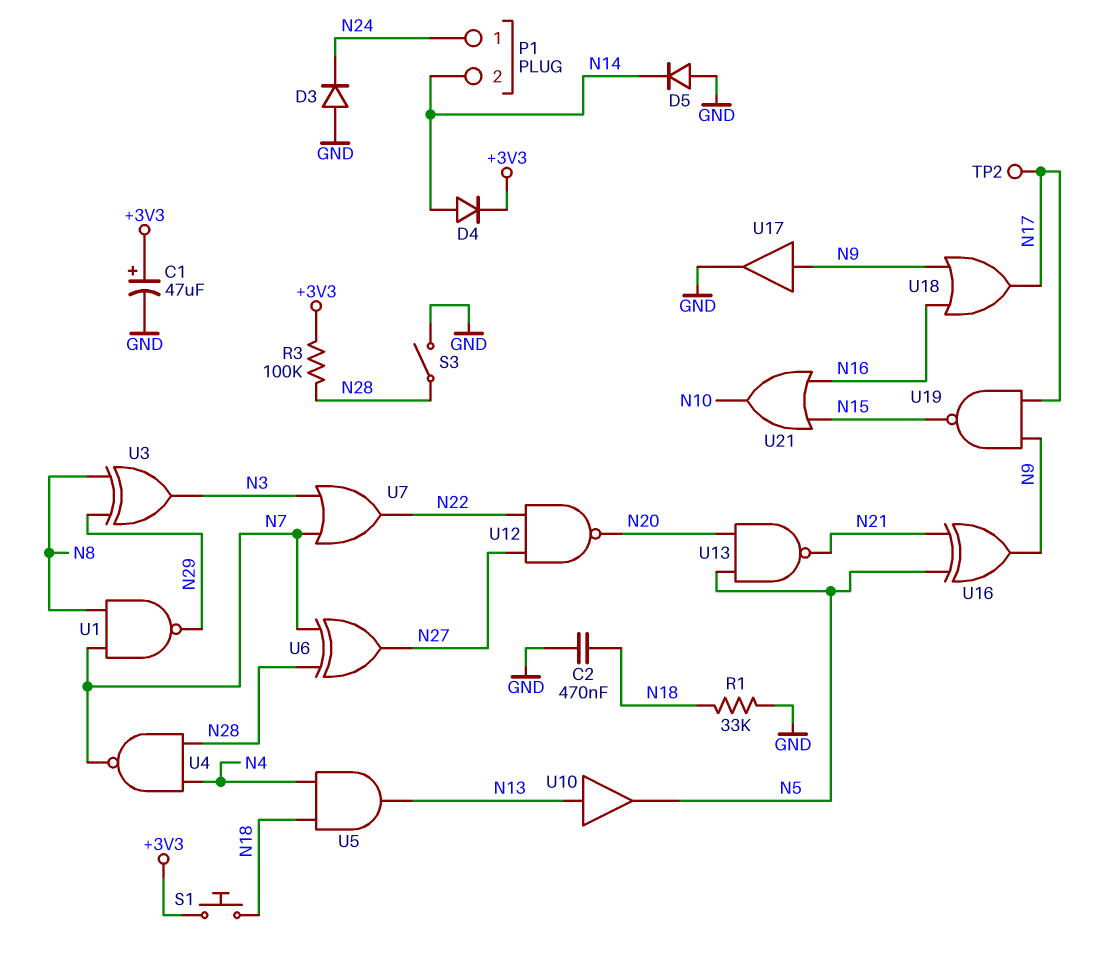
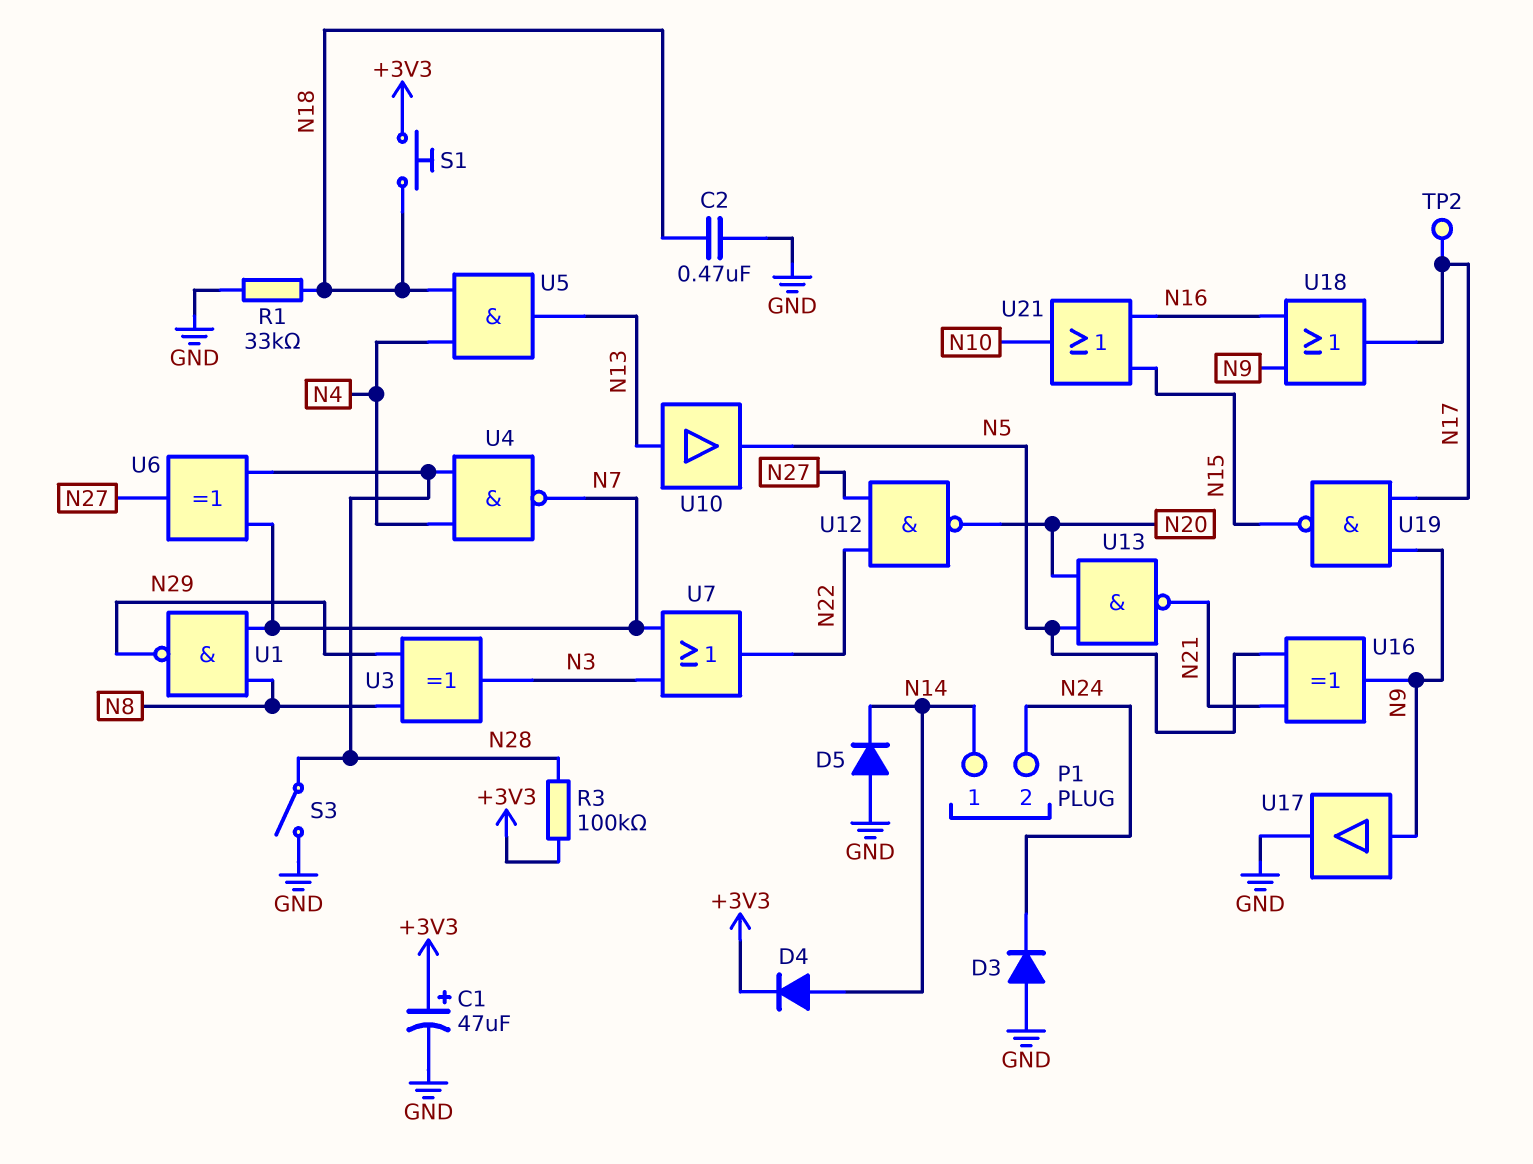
P1 pin 1: N24 -> N14
P1 pin 2: N14 -> N24

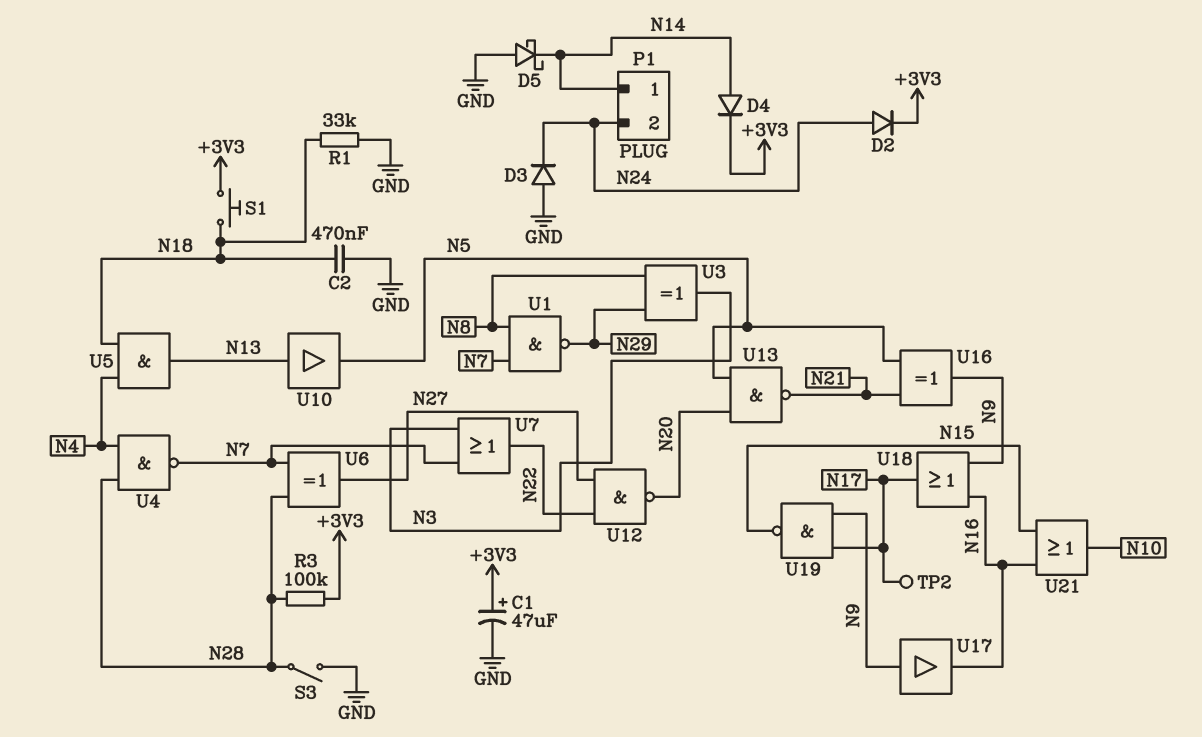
D2: none -> diode (A N24, K +3V3)
D5: diode (A GND, K N14) -> schottky (A GND, K N14)
U17: buffer (in N9, out GND) -> buffer (in N9, out N16)

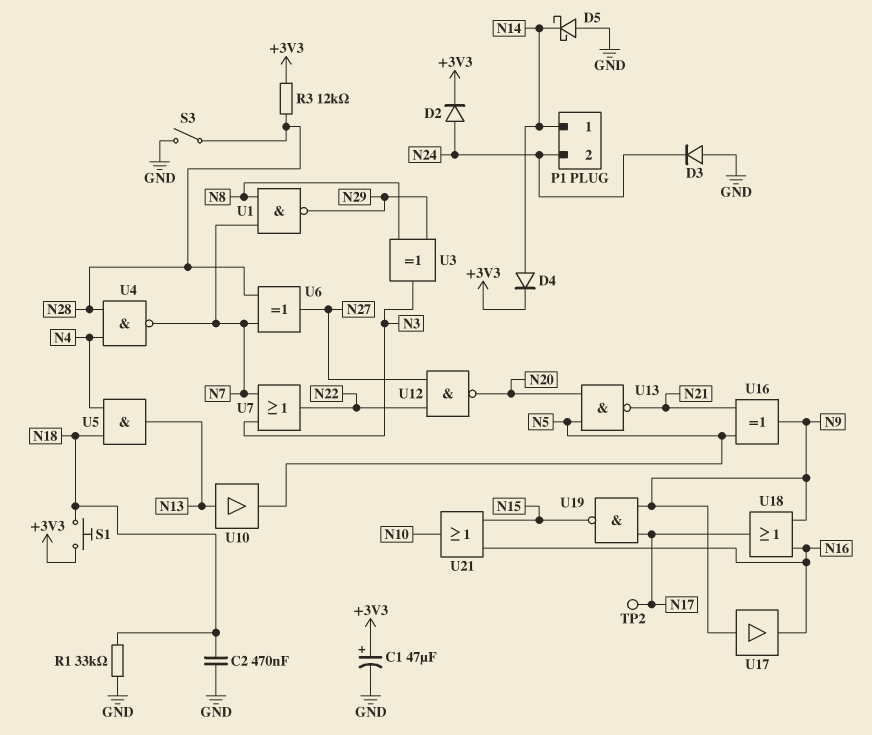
R3: 100k (+3V3, N28) -> 12k (+3V3, N28)

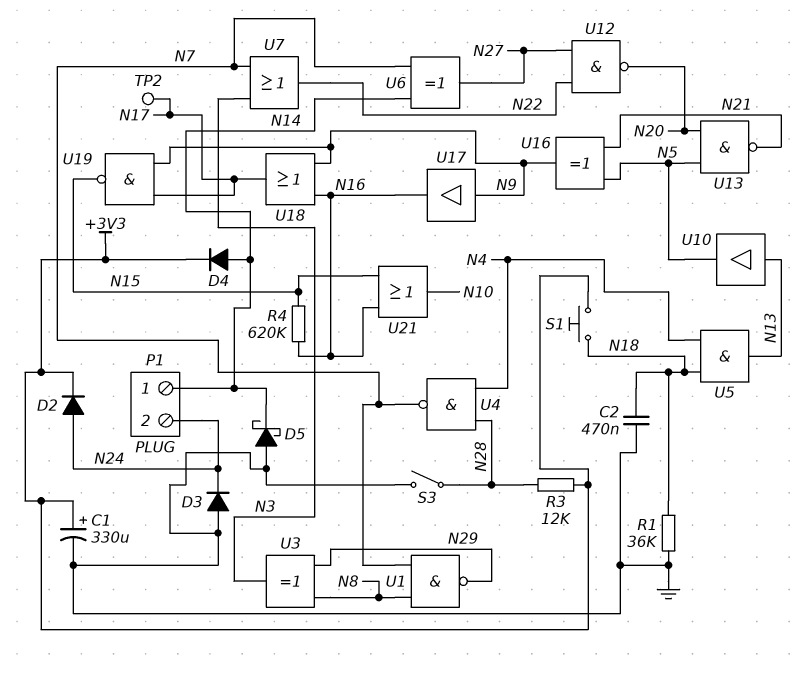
C1: 47uF (plus +3V3, minus GND) -> 330uF (plus +3V3, minus GND)
R1: 33k (GND, N18) -> 36k (GND, N18)
R4: none -> 620k (N15, N16)
U6: XOR (in N7, in N28, out N27) -> XOR (in N7, in N14, out N27)

